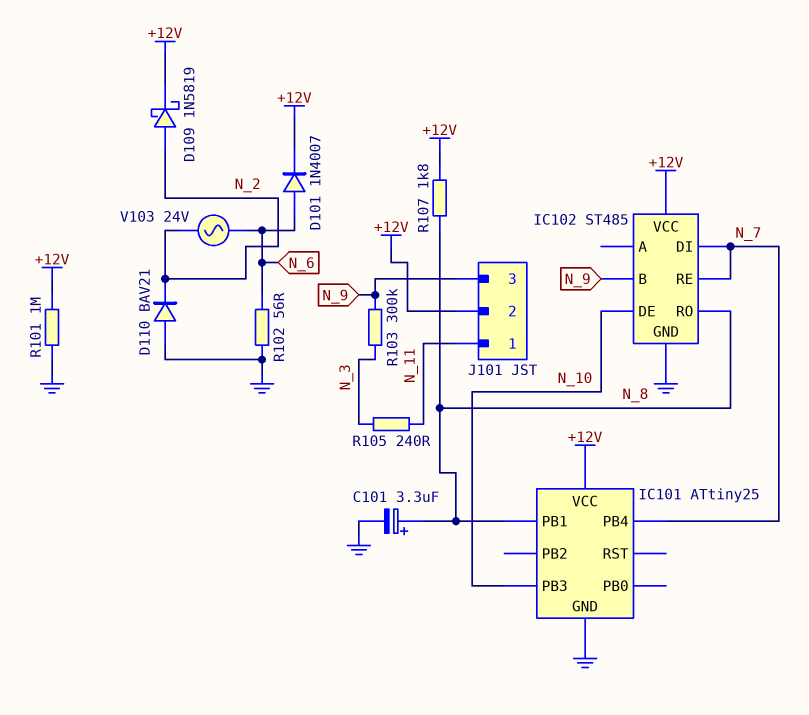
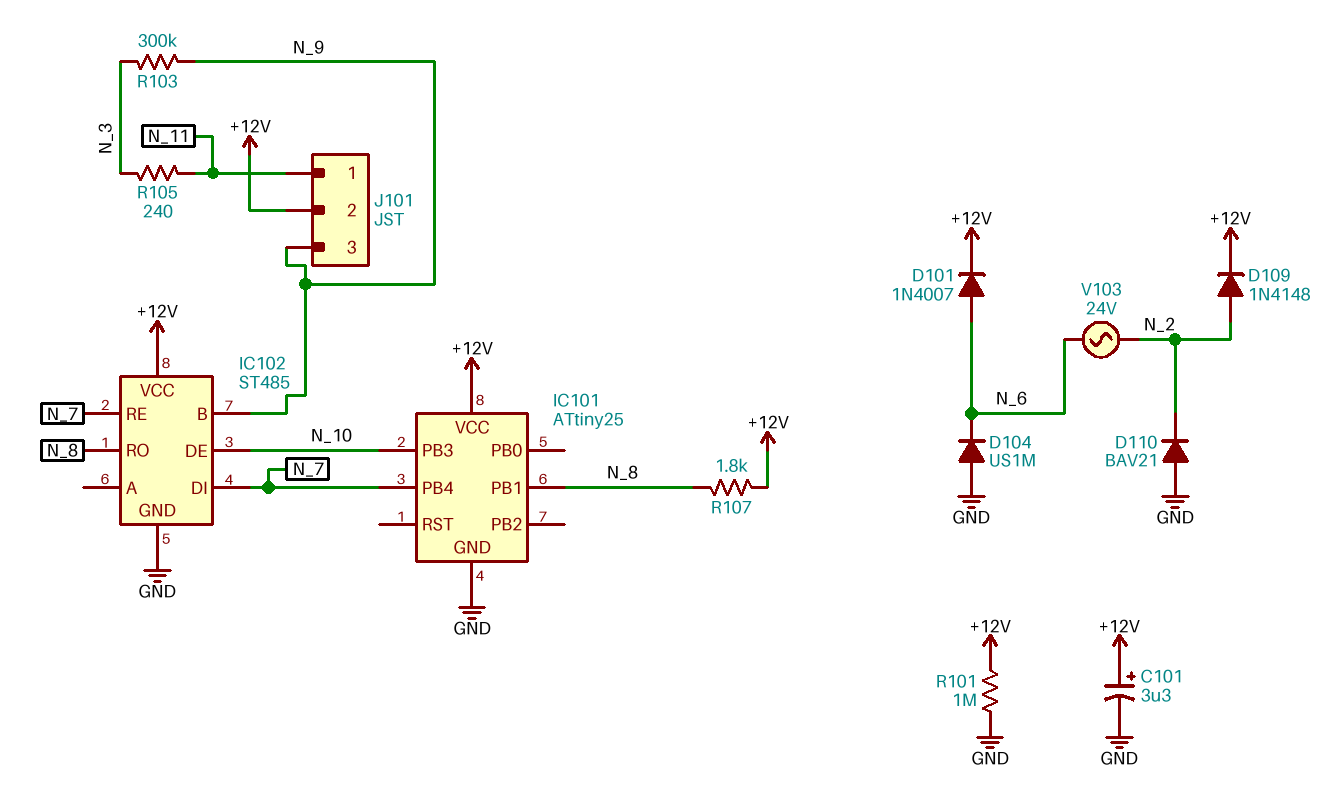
C101: 3.3uF (plus N_8, minus GND) -> 3.3uF (plus +12V, minus GND)
D104: none -> diode US1M (A GND, K N_6)
D109: schottky 1N5819 (A N_2, K +12V) -> diode 1N4148 (A N_2, K +12V)
R102: 56 (GND, N_6) -> none

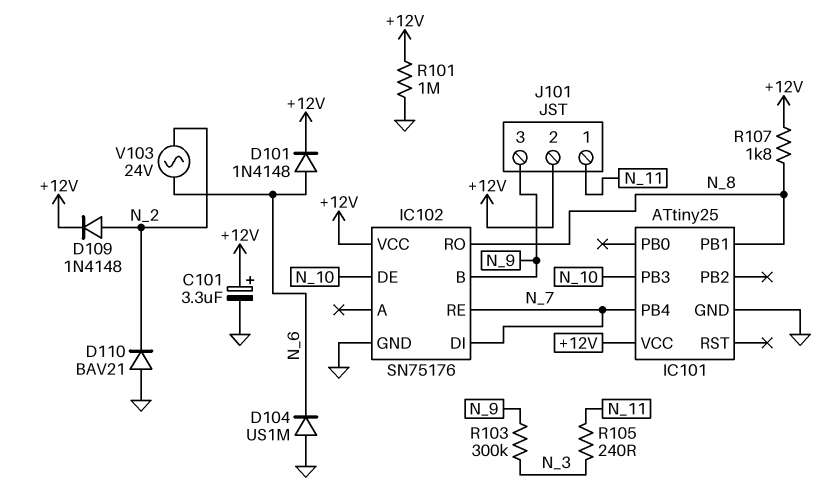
D101: diode 1N4007 (A N_6, K +12V) -> diode 1N4148 (A N_6, K +12V)
IC102: ST485 -> SN75176

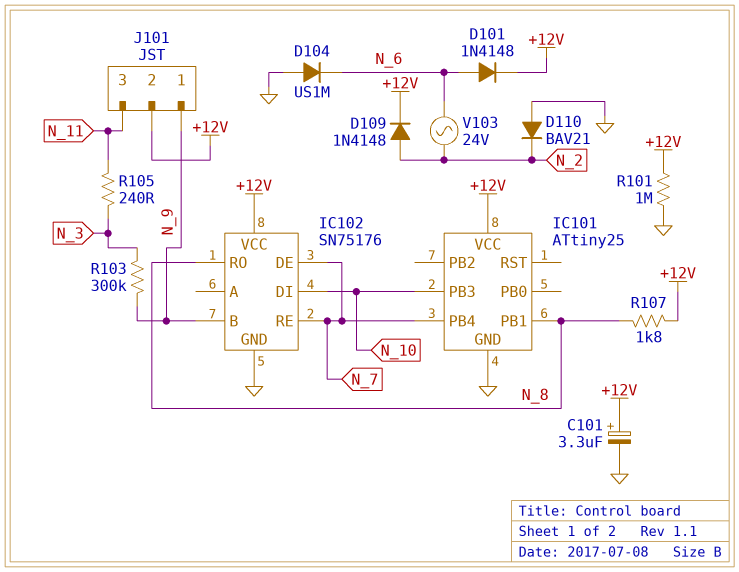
IC102 pin DE: N_10 -> N_7
IC102 pin DI: N_7 -> N_10
J101 pin 1: N_11 -> N_9
J101 pin 3: N_9 -> N_11

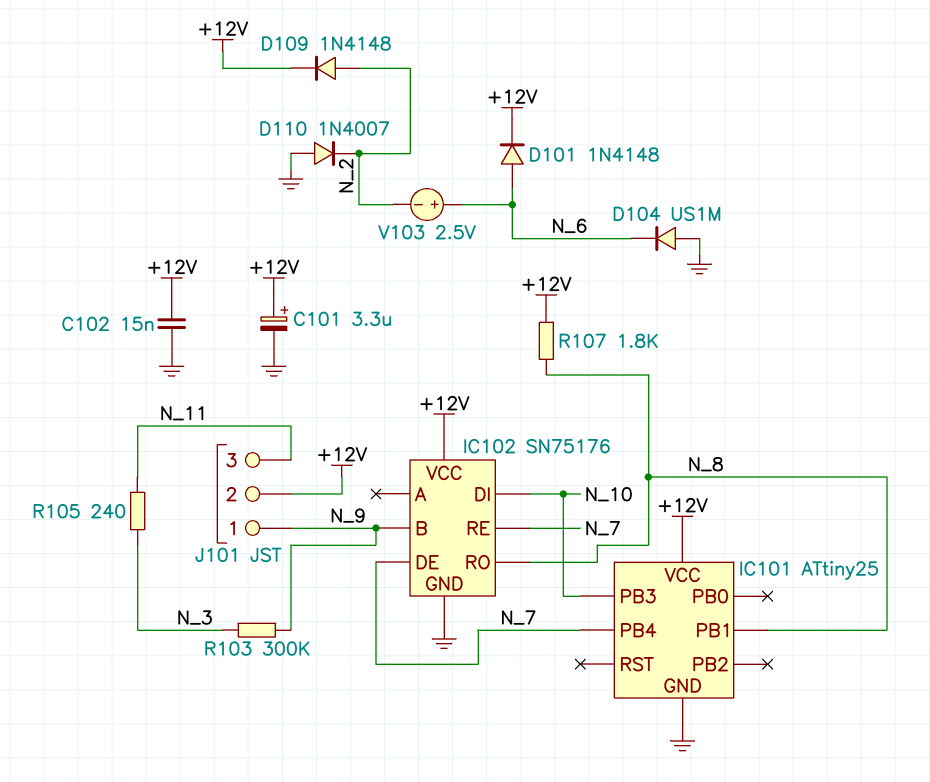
C102: none -> 15nF (+12V, GND)
D110: diode BAV21 (A GND, K N_2) -> diode 1N4007 (A GND, K N_2)
R101: 1M (+12V, GND) -> none
V103: AC 24V (N_2, N_6) -> 2.5V (plus N_6, minus N_2)

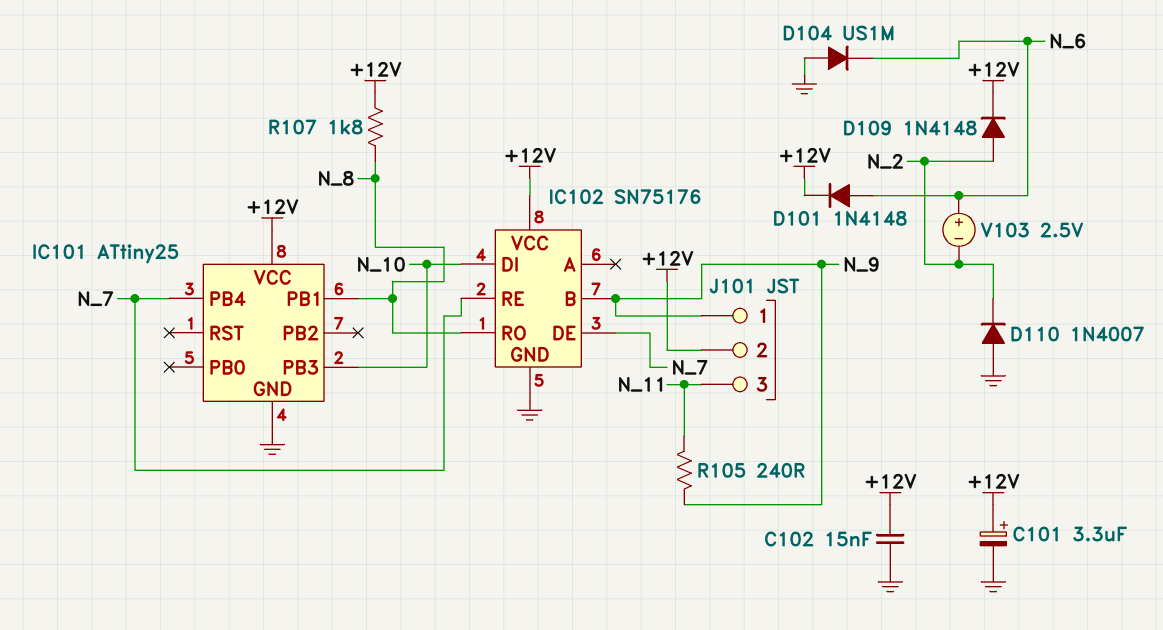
R103: 300k (N_3, N_9) -> none
R105: 240 (N_3, N_11) -> 240 (N_9, N_11)

